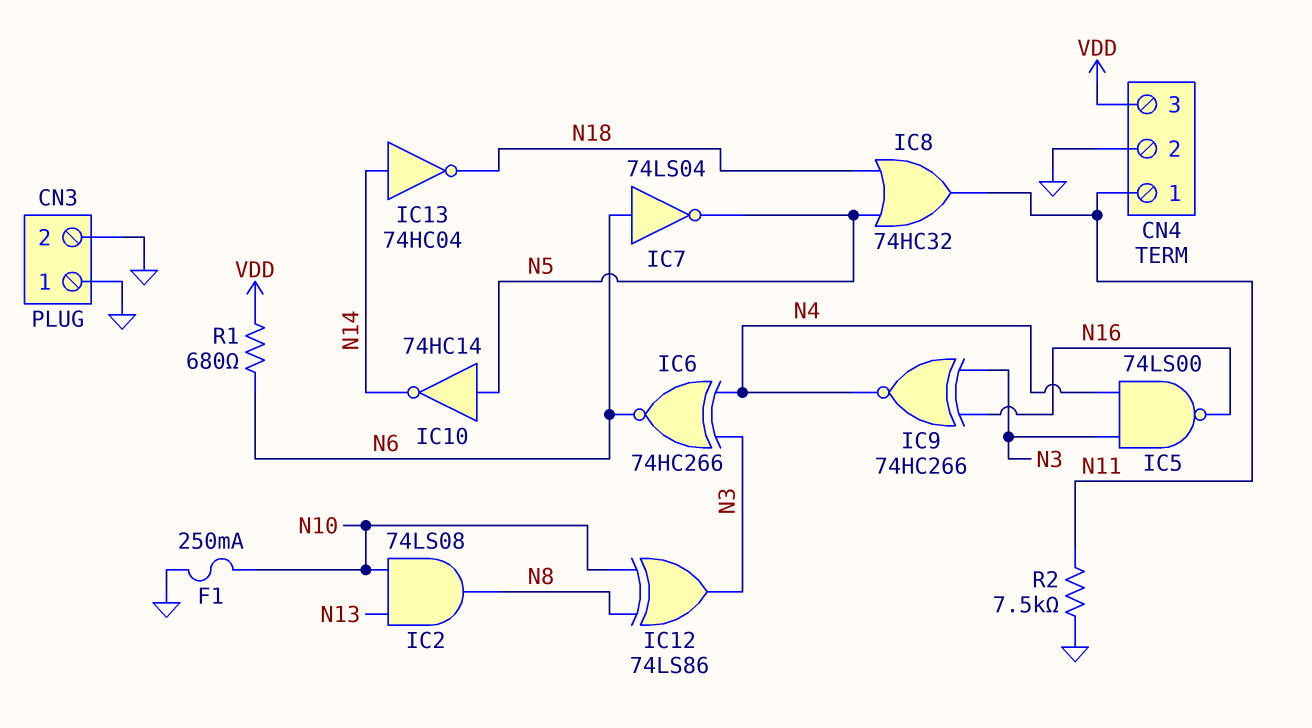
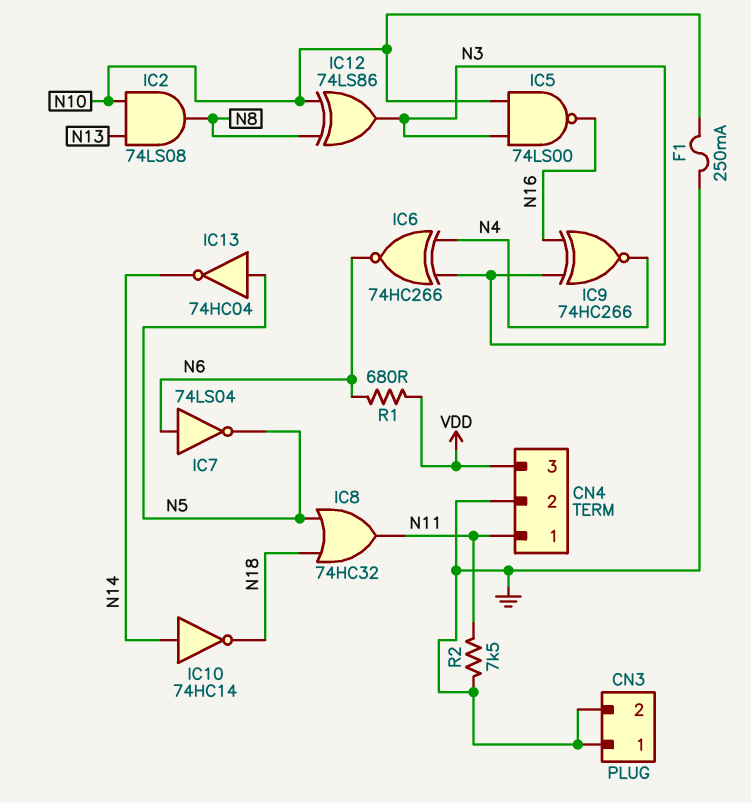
IC5: NAND 74LS00 (in N3, in N4, out N16) -> NAND 74LS00 (in N3, in N10, out N16)
IC10: NOT 74HC14 (in N5, out N14) -> NOT 74HC14 (in N14, out N18)
IC13: NOT 74HC04 (in N14, out N18) -> NOT 74HC04 (in N5, out N14)

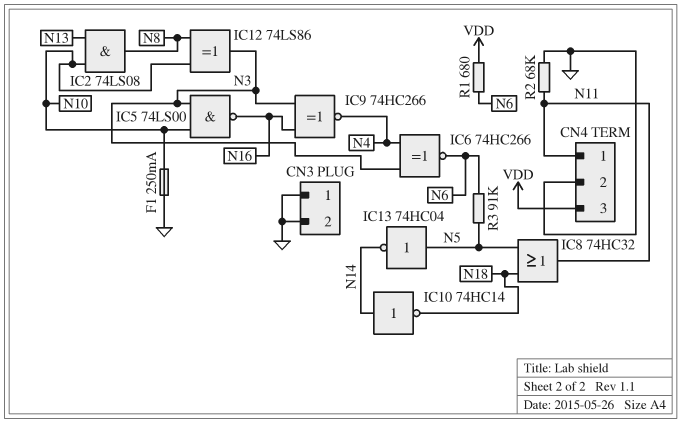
IC7: NOT 74LS04 (in N6, out N5) -> none
R2: 7.5k (GND, N11) -> 68k (GND, N11)
R3: none -> 91k (N5, N6)

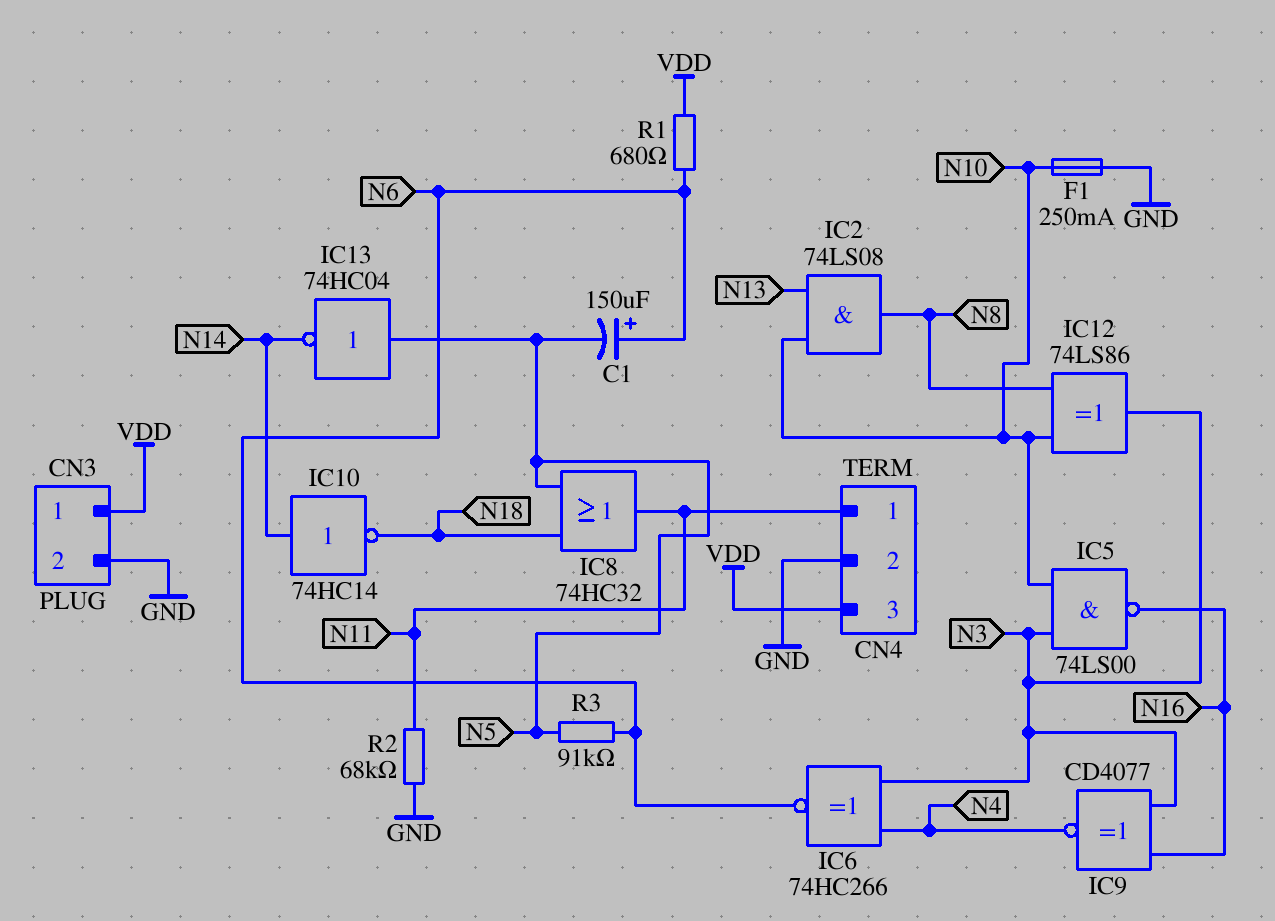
C1: none -> 150uF (plus N6, minus N5)
CN3 pin 1: GND -> VDD
IC9: XNOR 74HC266 (in N3, in N16, out N4) -> XNOR CD4077 (in N3, in N16, out N4)

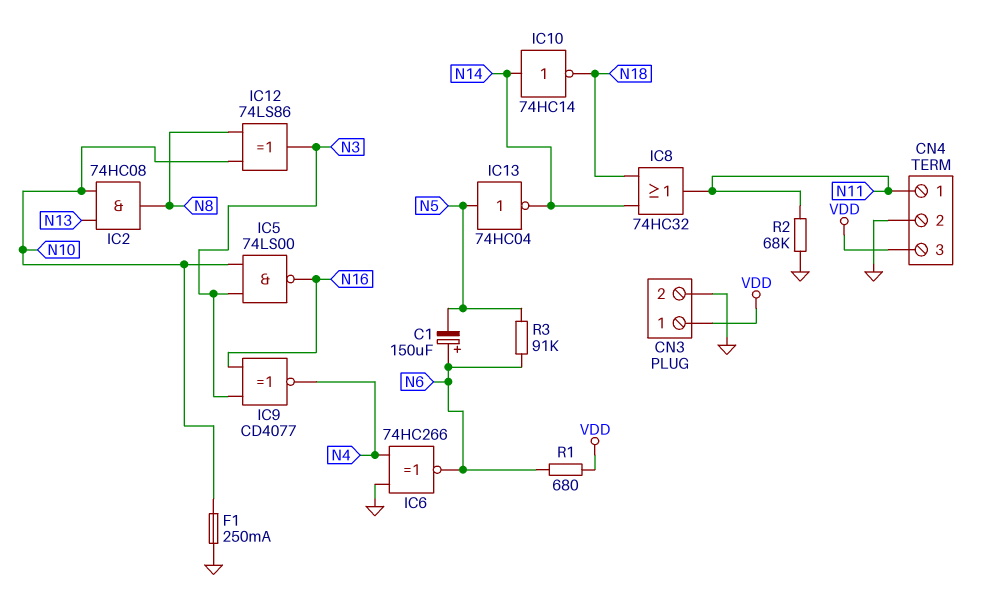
IC2: AND 74LS08 (in N10, in N13, out N8) -> AND 74HC08 (in N10, in N13, out N8)
IC6: XNOR 74HC266 (in N3, in N4, out N6) -> XNOR 74HC266 (in GND, in N4, out N6)
IC8: OR 74HC32 (in N5, in N18, out N11) -> OR 74HC32 (in N14, in N18, out N11)

